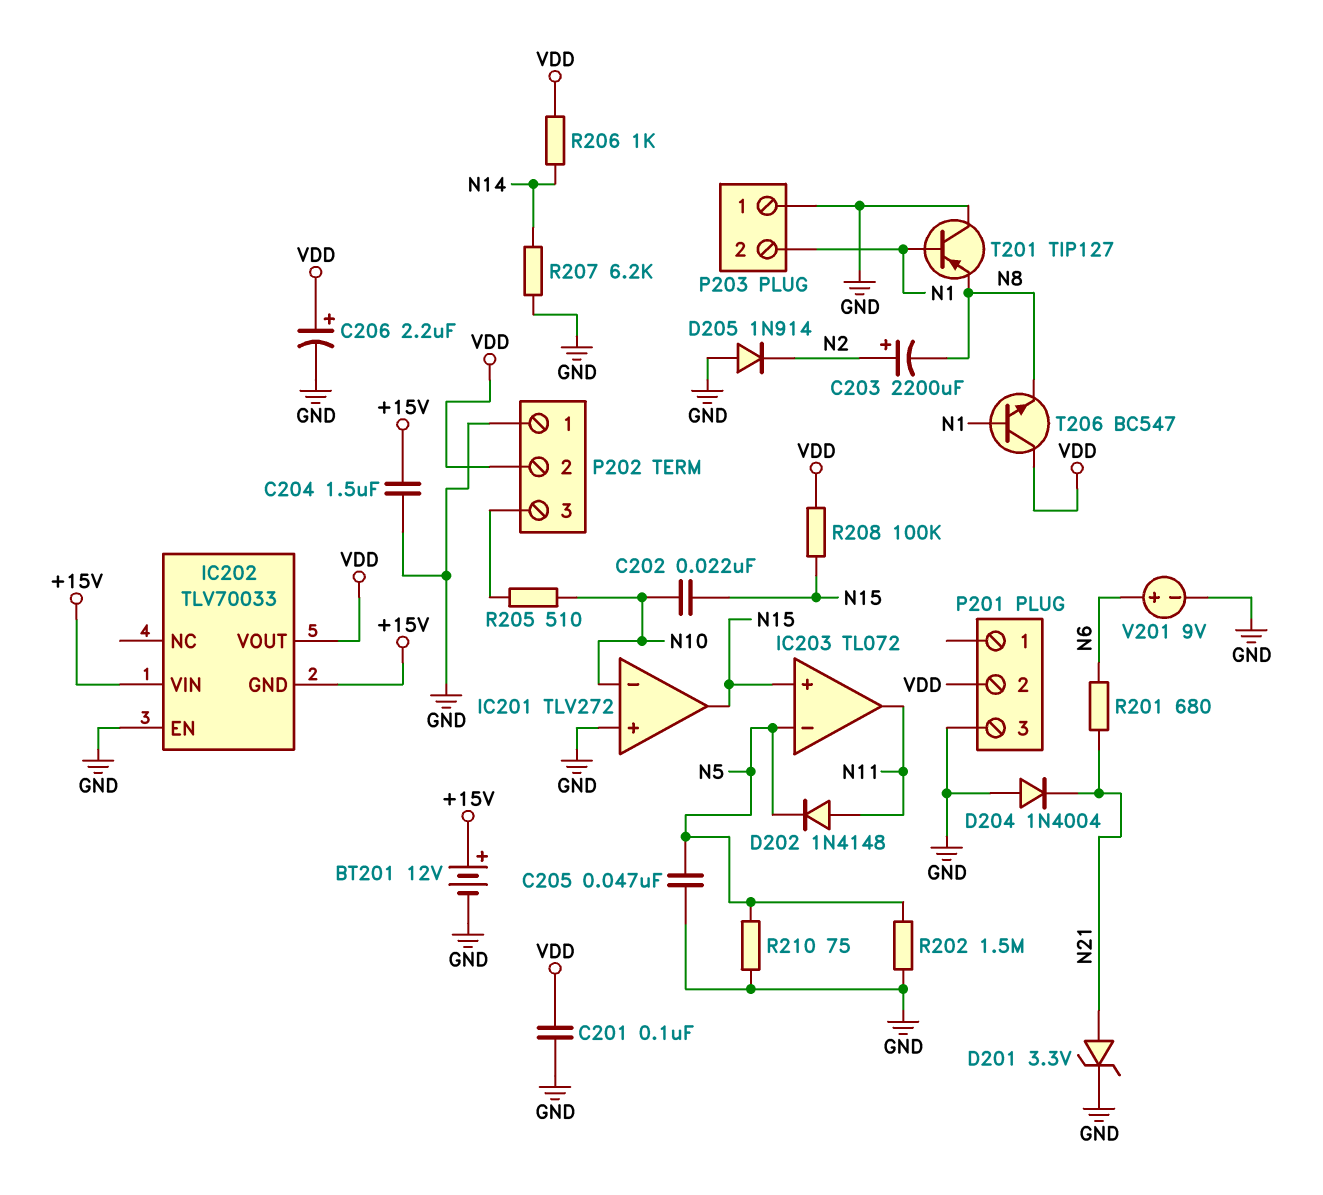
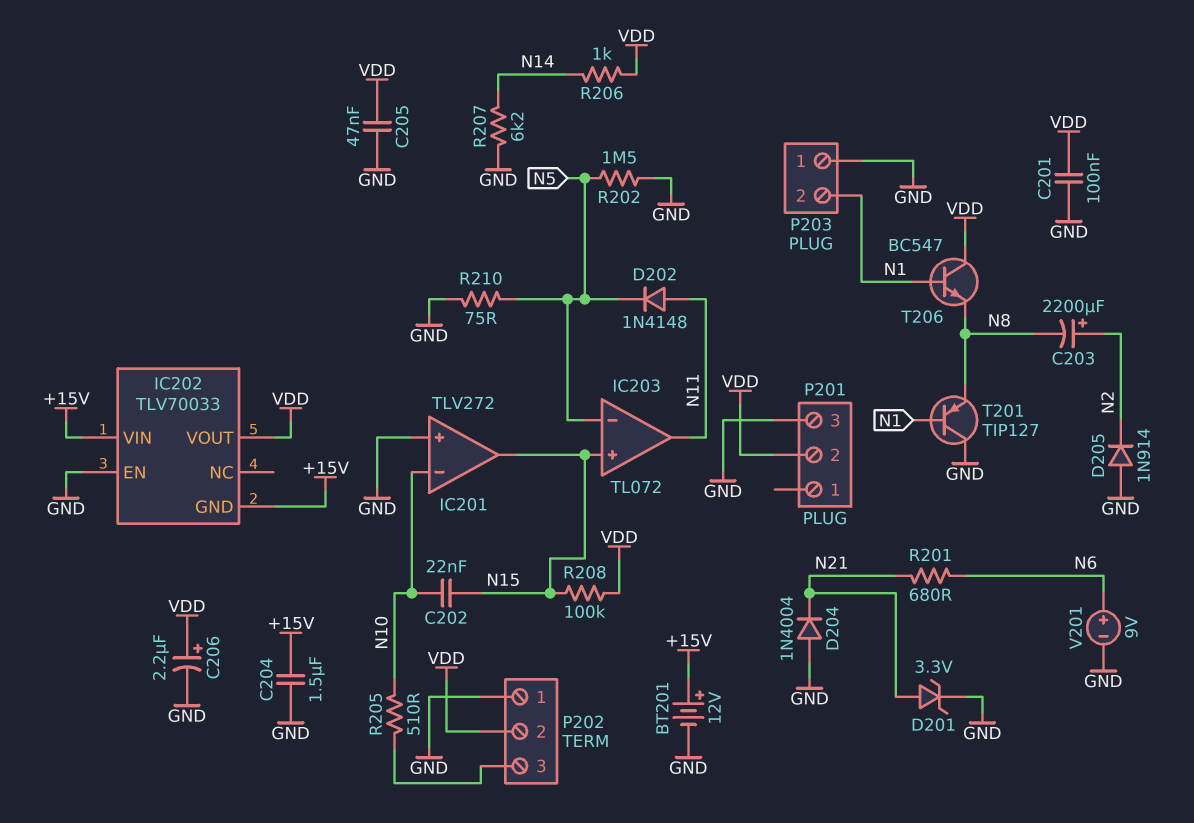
C205: 47nF (GND, N5) -> 47nF (GND, VDD)

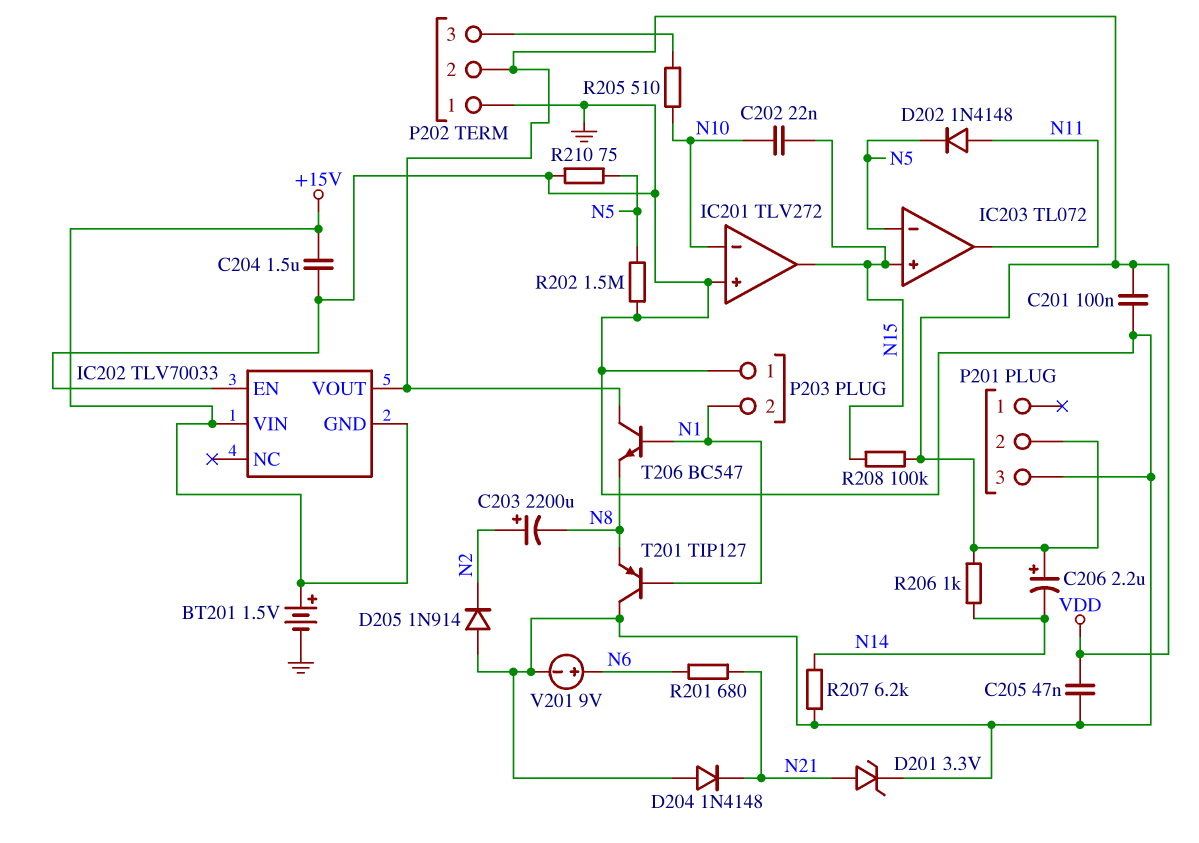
BT201: 12V (plus +15V, minus GND) -> 1.5V (plus +15V, minus GND)
C206: 2.2uF (plus VDD, minus GND) -> 2.2uF (plus VDD, minus N14)
D204: diode 1N4004 (A GND, K N21) -> diode 1N4148 (A GND, K N21)

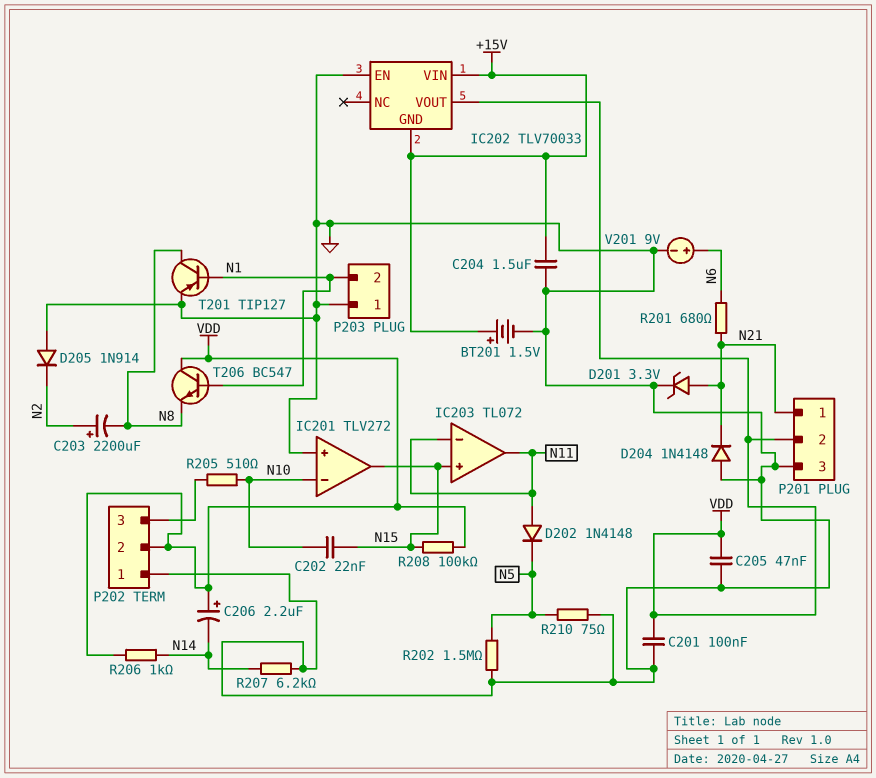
IC203 pin in-: N5 -> N11
P201 pin 1: none -> N21
T201: PNP TIP127 (B N1, C GND, E N8) -> PNP TIP127 (B N1, C N8, E GND)

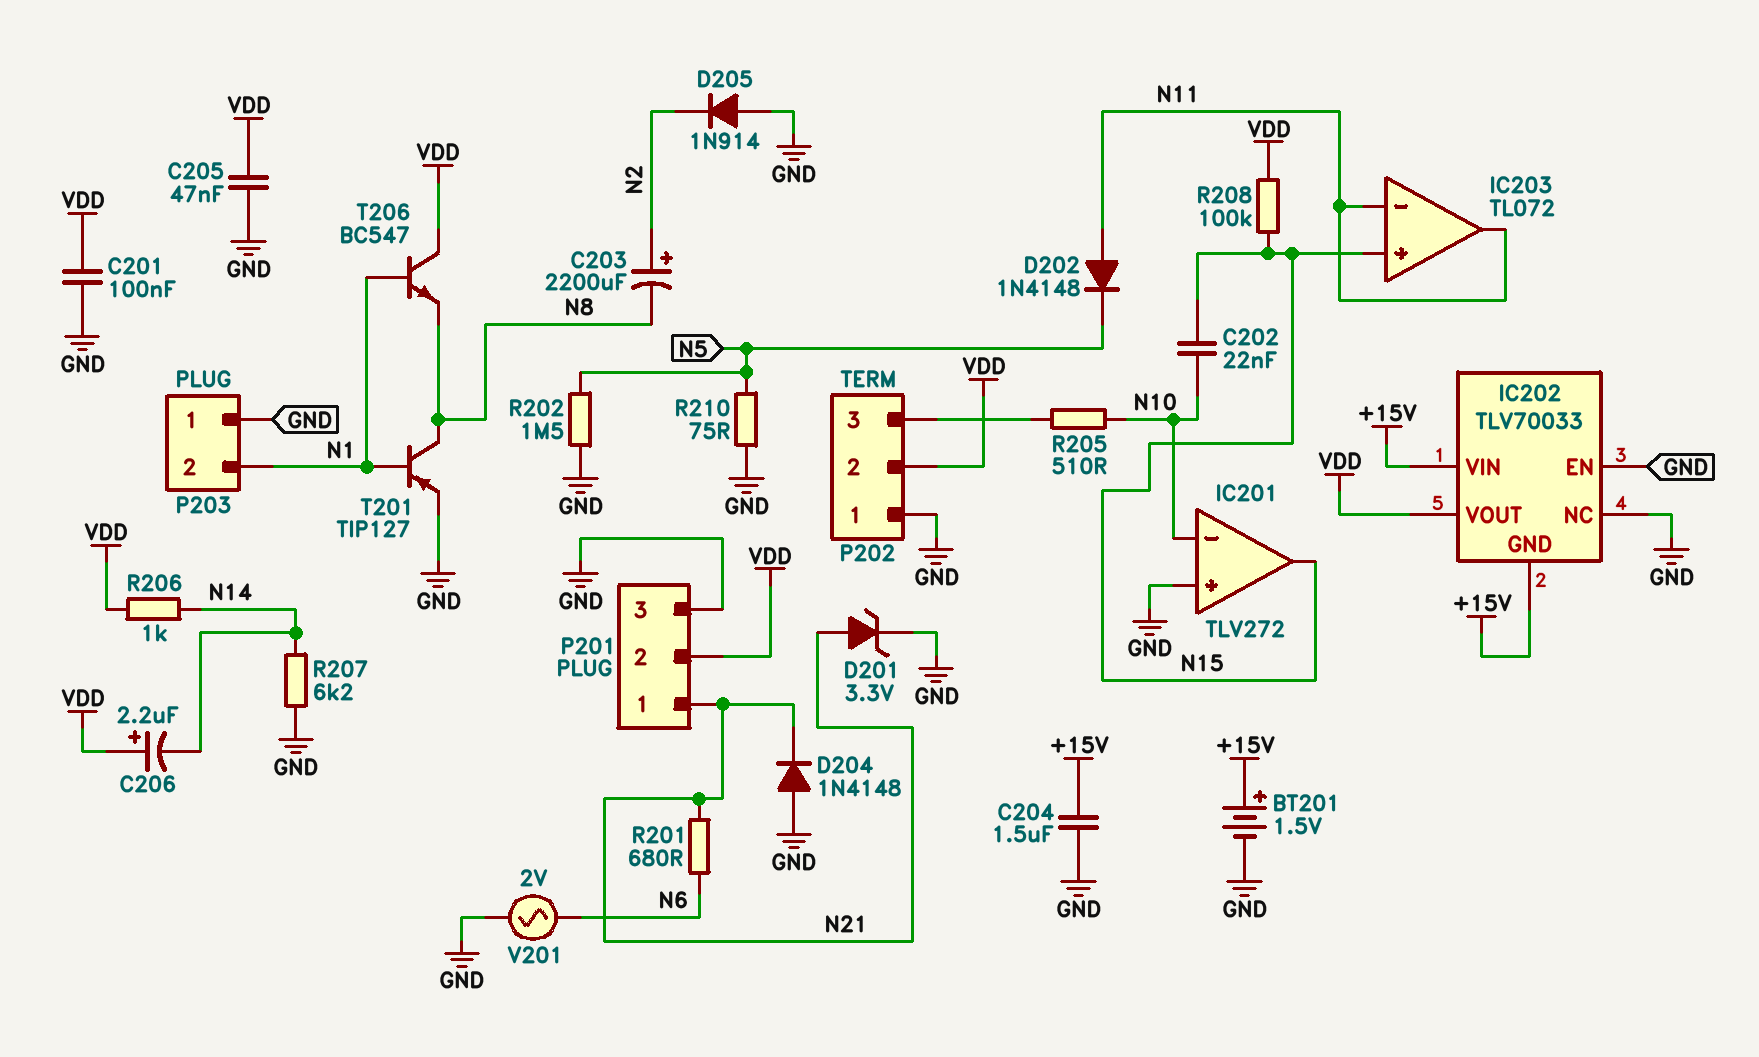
IC202 pin NC: none -> GND
V201: 9V (plus N6, minus GND) -> AC 2V (GND, N6)

